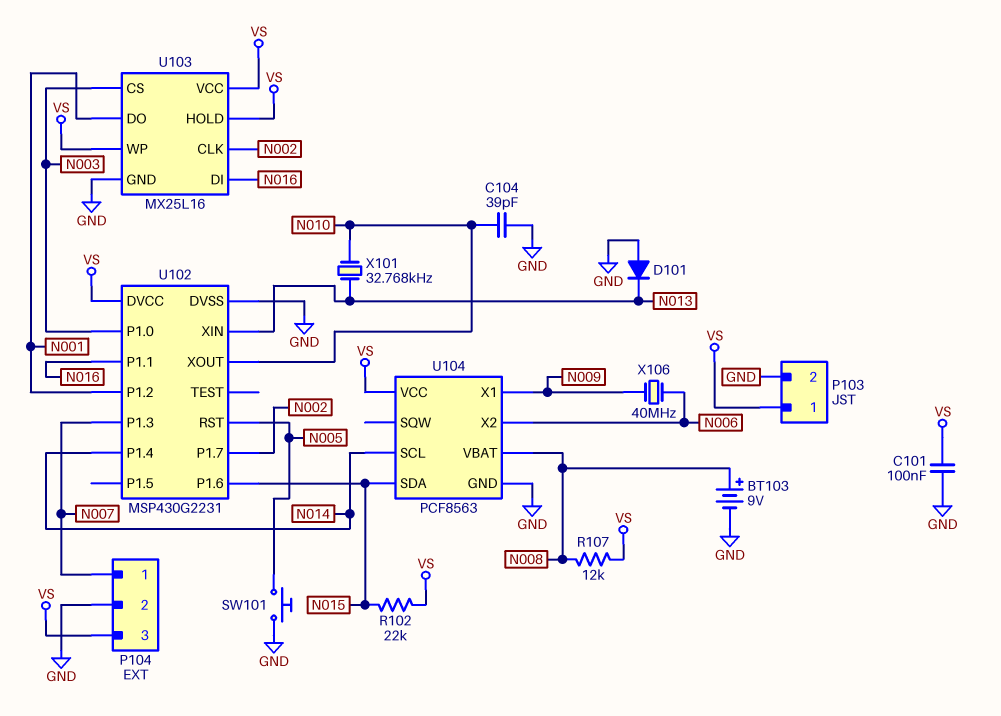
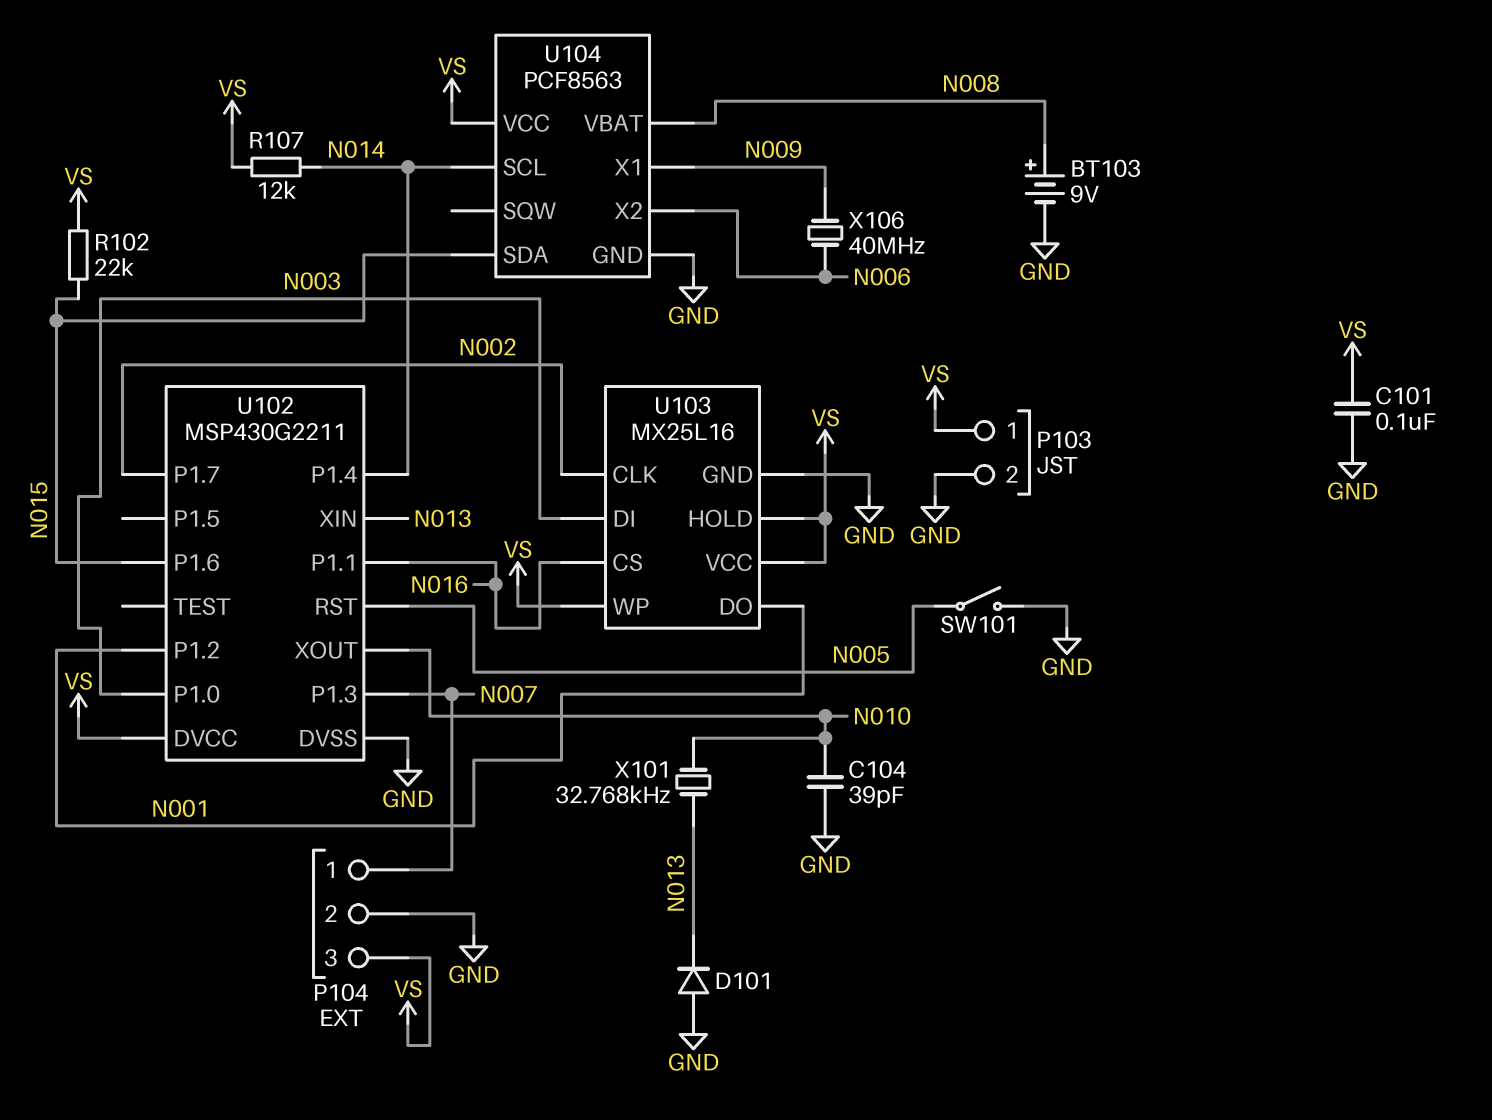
R107: 12k (N008, VS) -> 12k (N014, VS)
SW101: button (GND, N005) -> switch (GND, N005)
U102: MSP430G2231 -> MSP430G2211
U103 pin CS: N003 -> N016
U103 pin DI: N016 -> N003

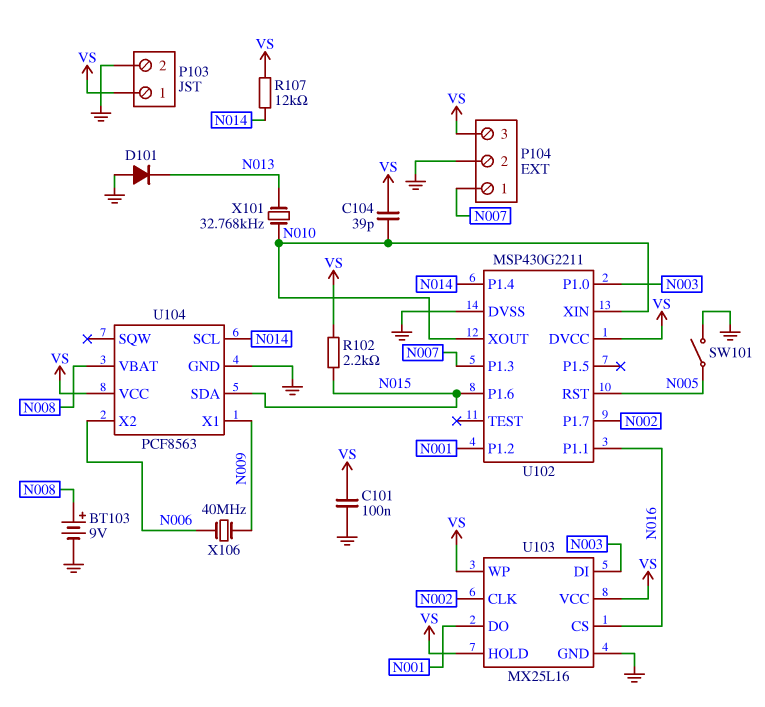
C104: 39pF (GND, N010) -> 39pF (N010, VS)
R102: 22k (N015, VS) -> 2.2k (N015, VS)
U102 pin XIN: N013 -> N010

